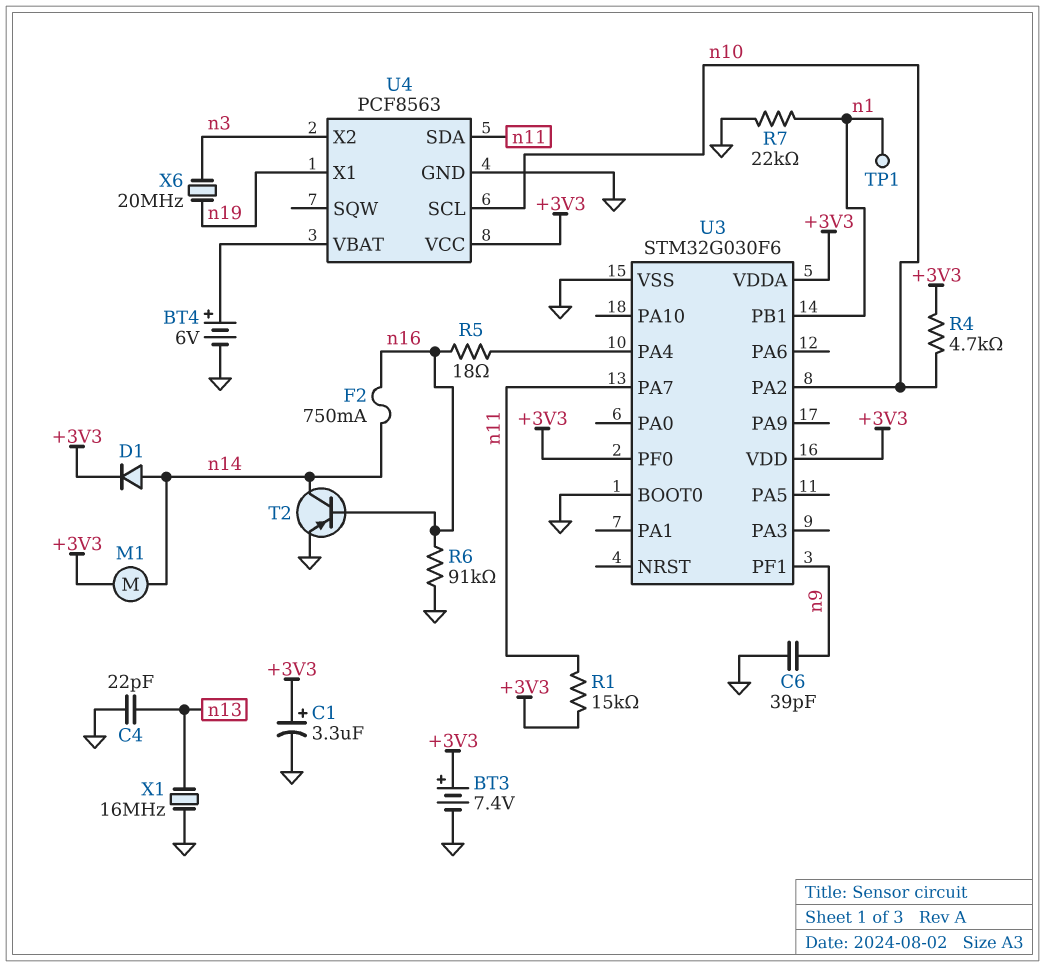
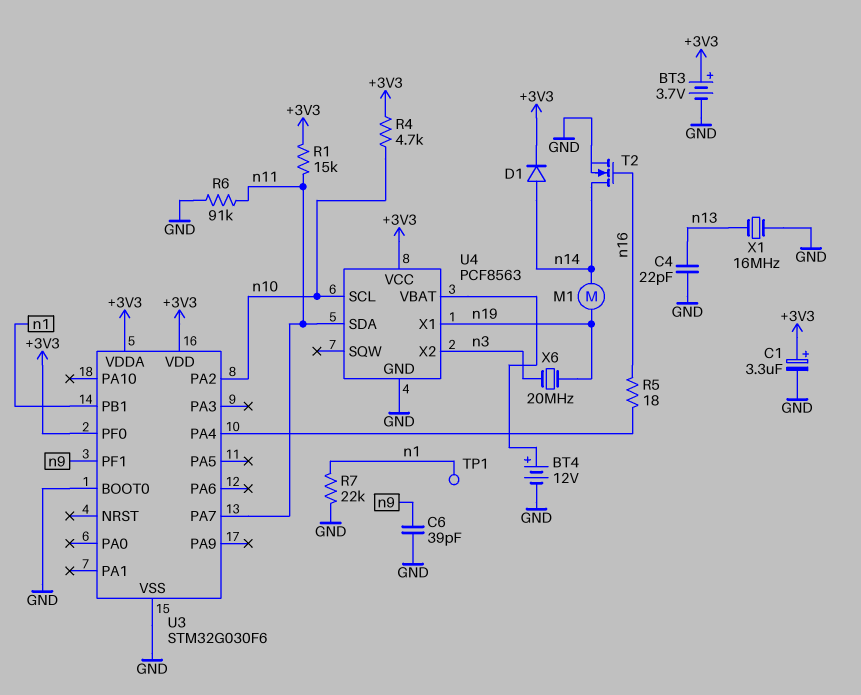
BT3: 7.4V (plus +3V3, minus GND) -> 3.7V (plus +3V3, minus GND)
BT4: 6V (plus U4/VBAT, minus GND) -> 12V (plus U4/VBAT, minus GND)
F2: 750mA (n14, n16) -> none
M1: motor (+3V3, n14) -> motor (n14, n19)
R6: 91k (GND, n16) -> 91k (GND, n11)
T2: PNP (B n16, C n14, E GND) -> NMOS (G n16, D n14, S GND)

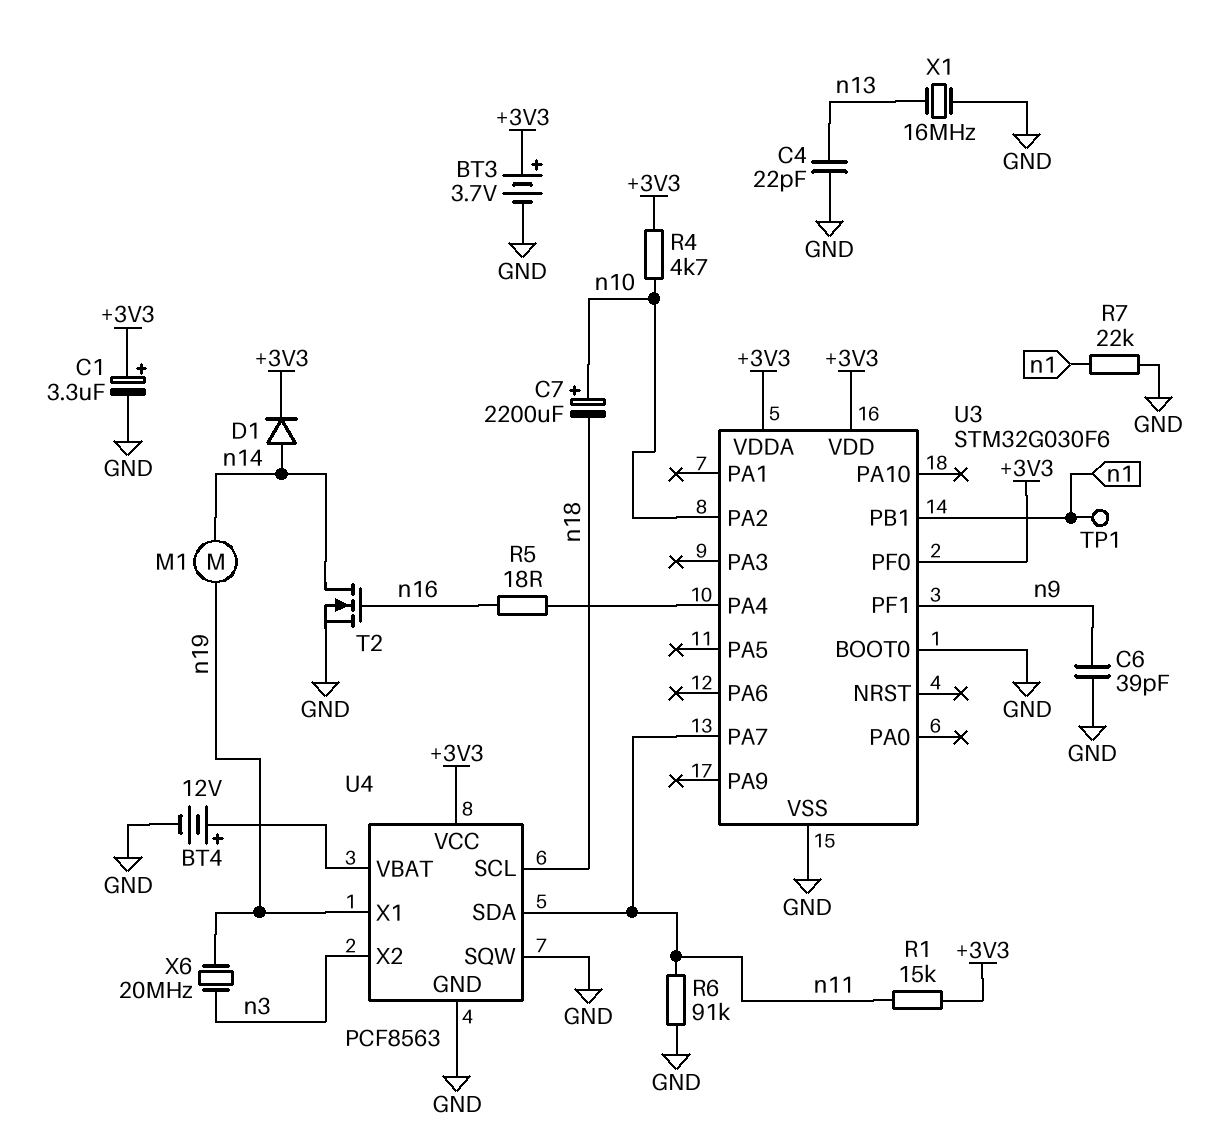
C7: none -> 2200uF (plus n10, minus n18)
U4 pin SCL: n10 -> n18
U4 pin SQW: none -> GND

